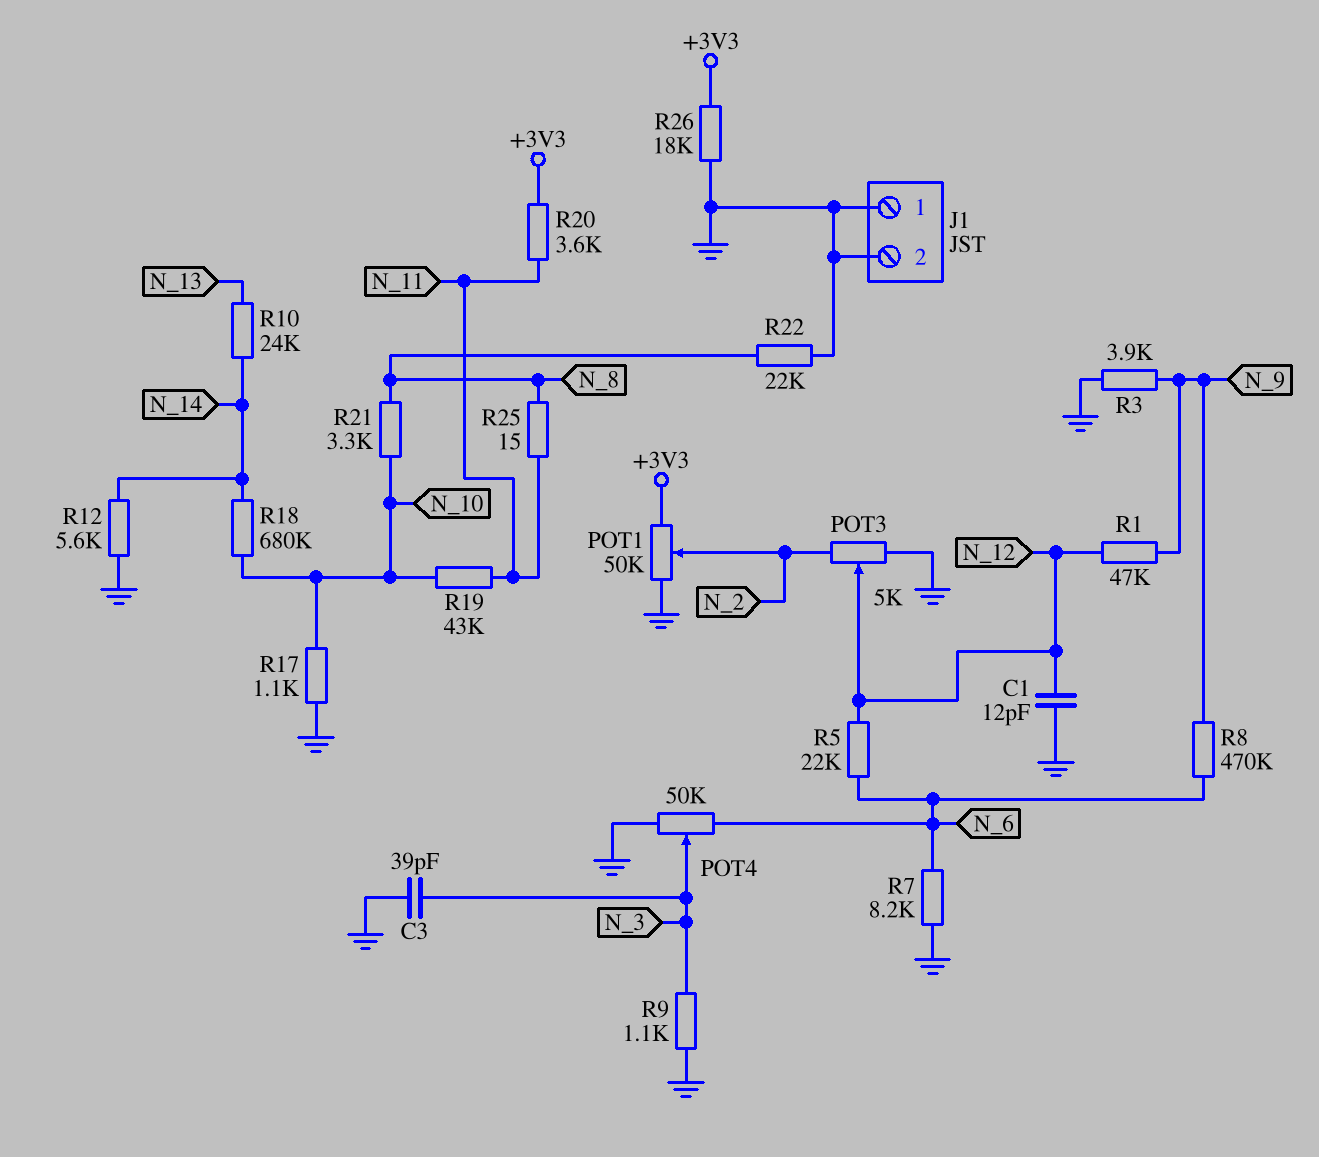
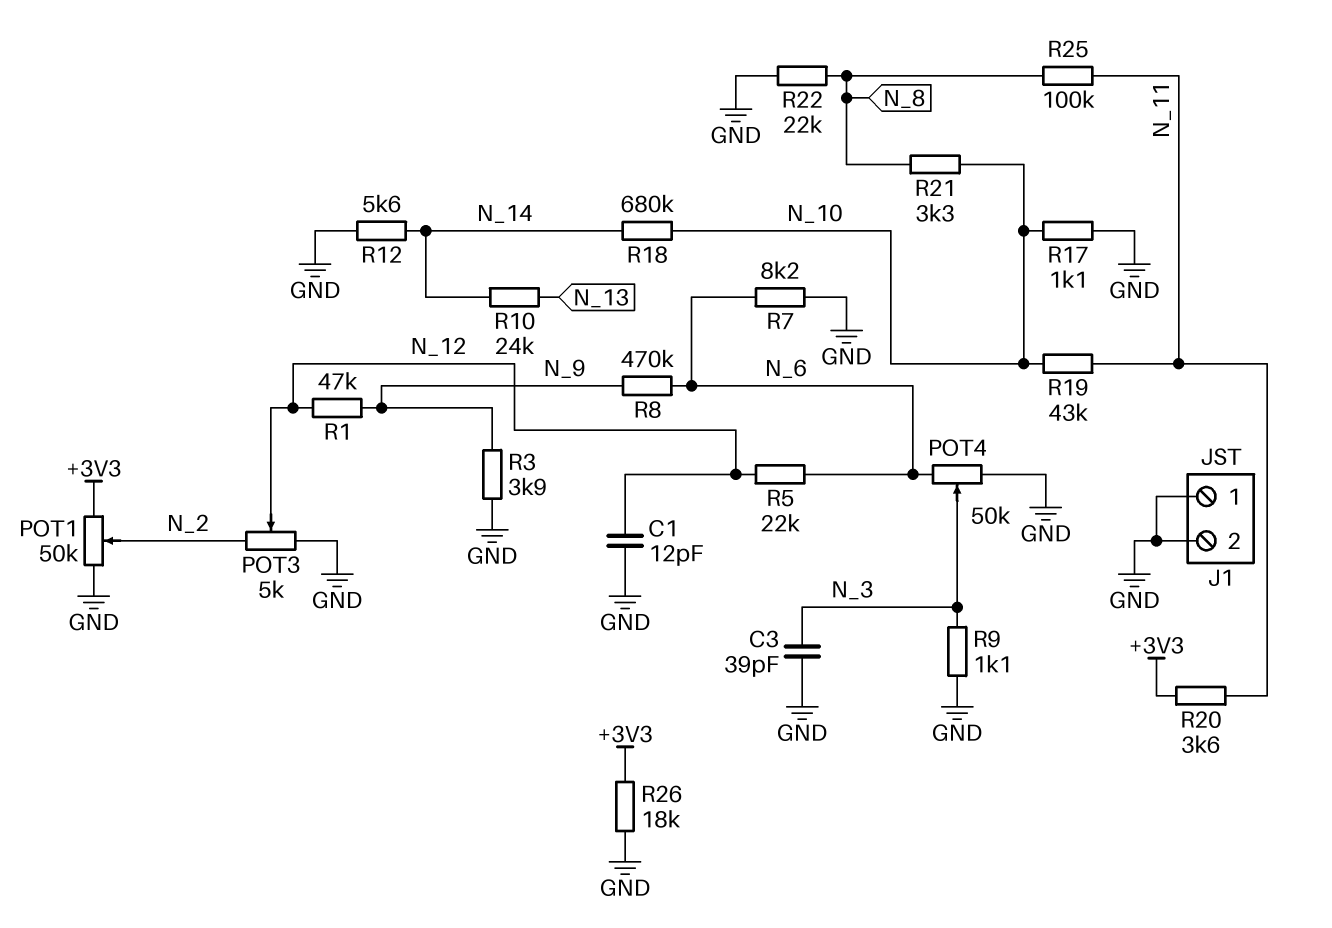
R25: 15 (N_8, N_11) -> 100k (N_8, N_11)

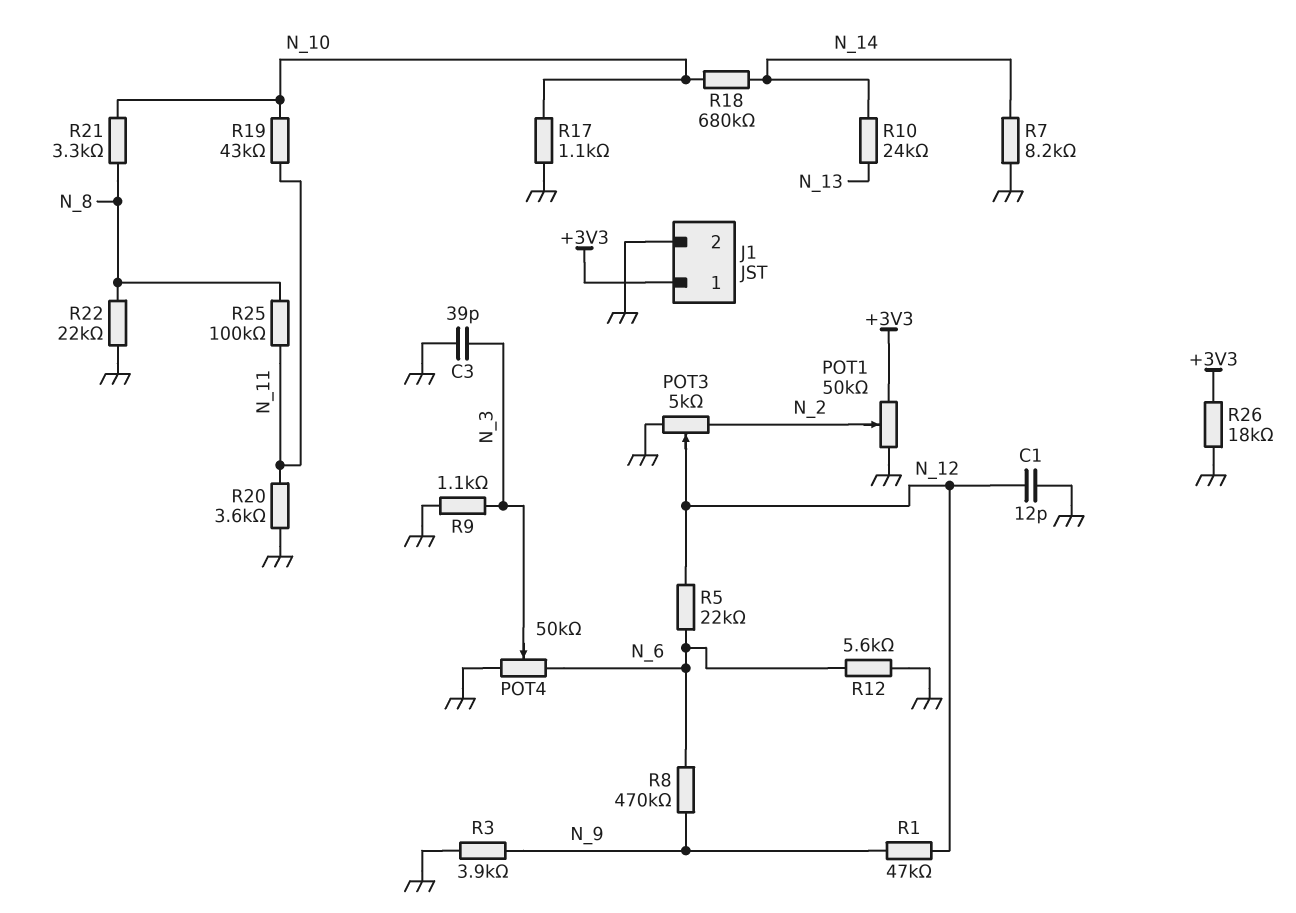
J1 pin 1: GND -> +3V3
R7: 8.2k (GND, N_6) -> 8.2k (GND, N_14)
R12: 5.6k (GND, N_14) -> 5.6k (GND, N_6)
R20: 3.6k (+3V3, N_11) -> 3.6k (GND, N_11)

